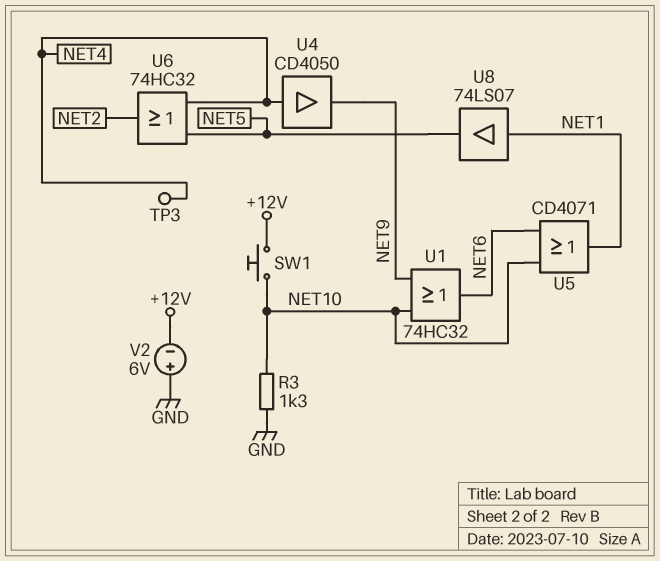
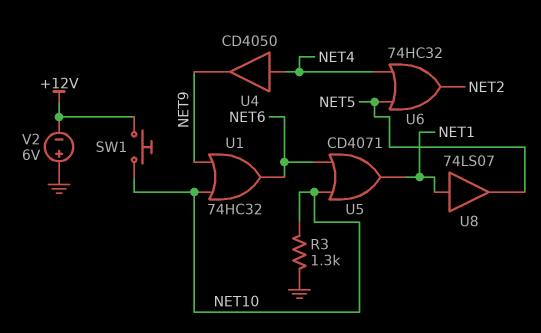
TP3: test point (NET4) -> none

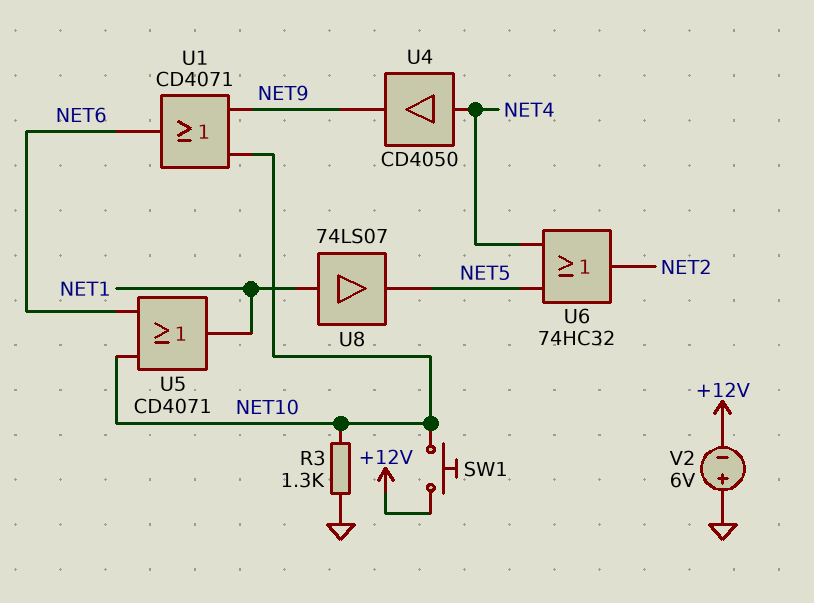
U1: OR 74HC32 (in NET9, in NET10, out NET6) -> OR CD4071 (in NET9, in NET10, out NET6)

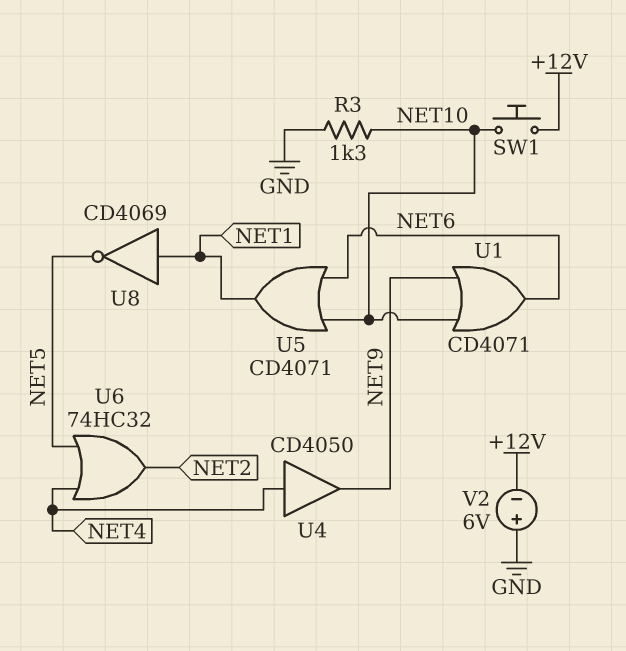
U8: buffer 74LS07 (in NET1, out NET5) -> NOT CD4069 (in NET1, out NET5)

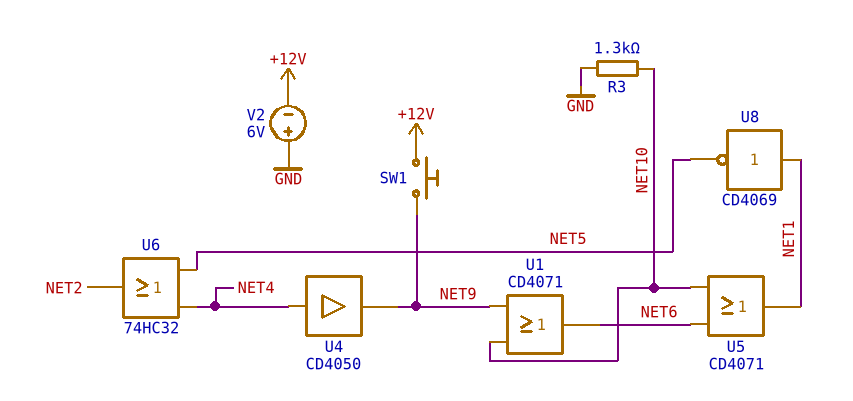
SW1: button (+12V, NET10) -> button (+12V, NET9)

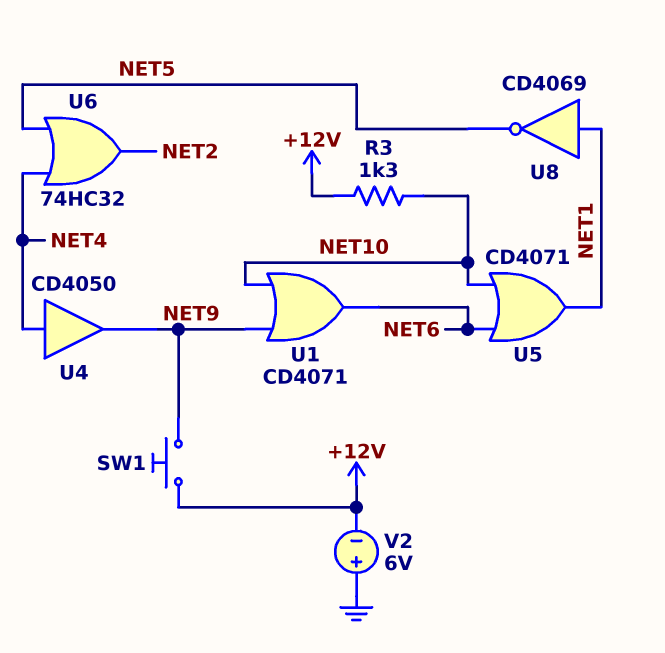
R3: 1.3k (GND, NET10) -> 1.3k (+12V, NET10)

